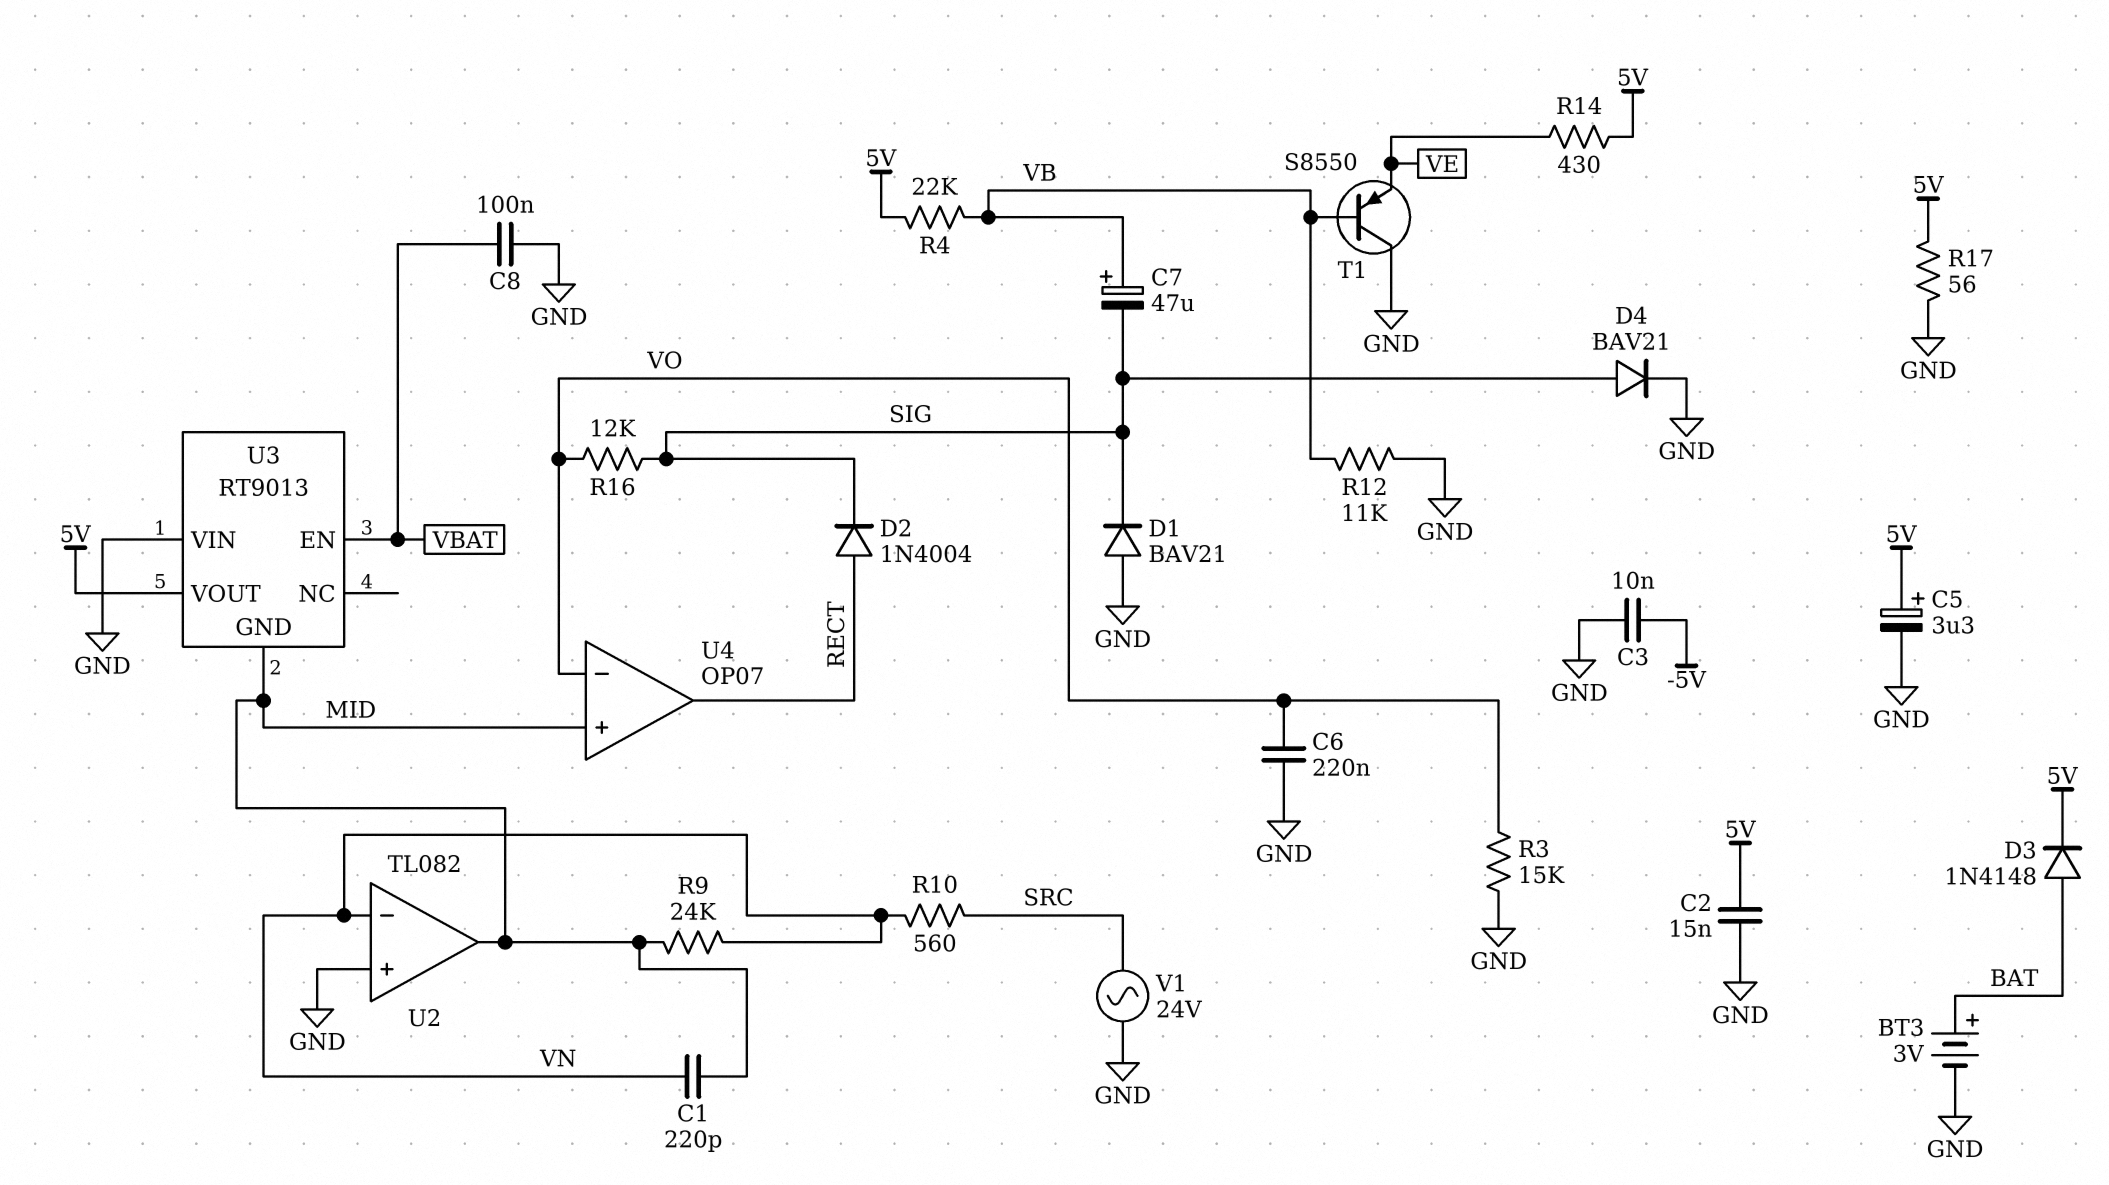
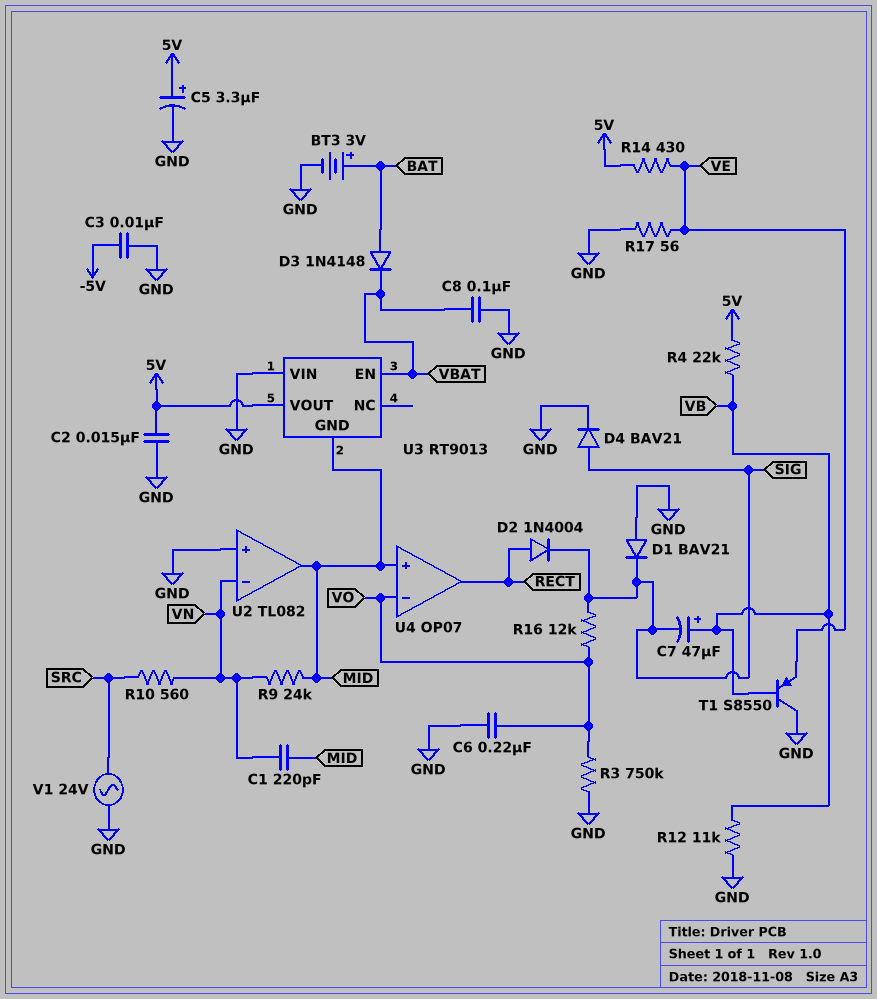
D3: diode 1N4148 (A BAT, K 5V) -> diode 1N4148 (A BAT, K VBAT)
R3: 15k (GND, VO) -> 750k (GND, VO)
R17: 56 (5V, GND) -> 56 (GND, VE)

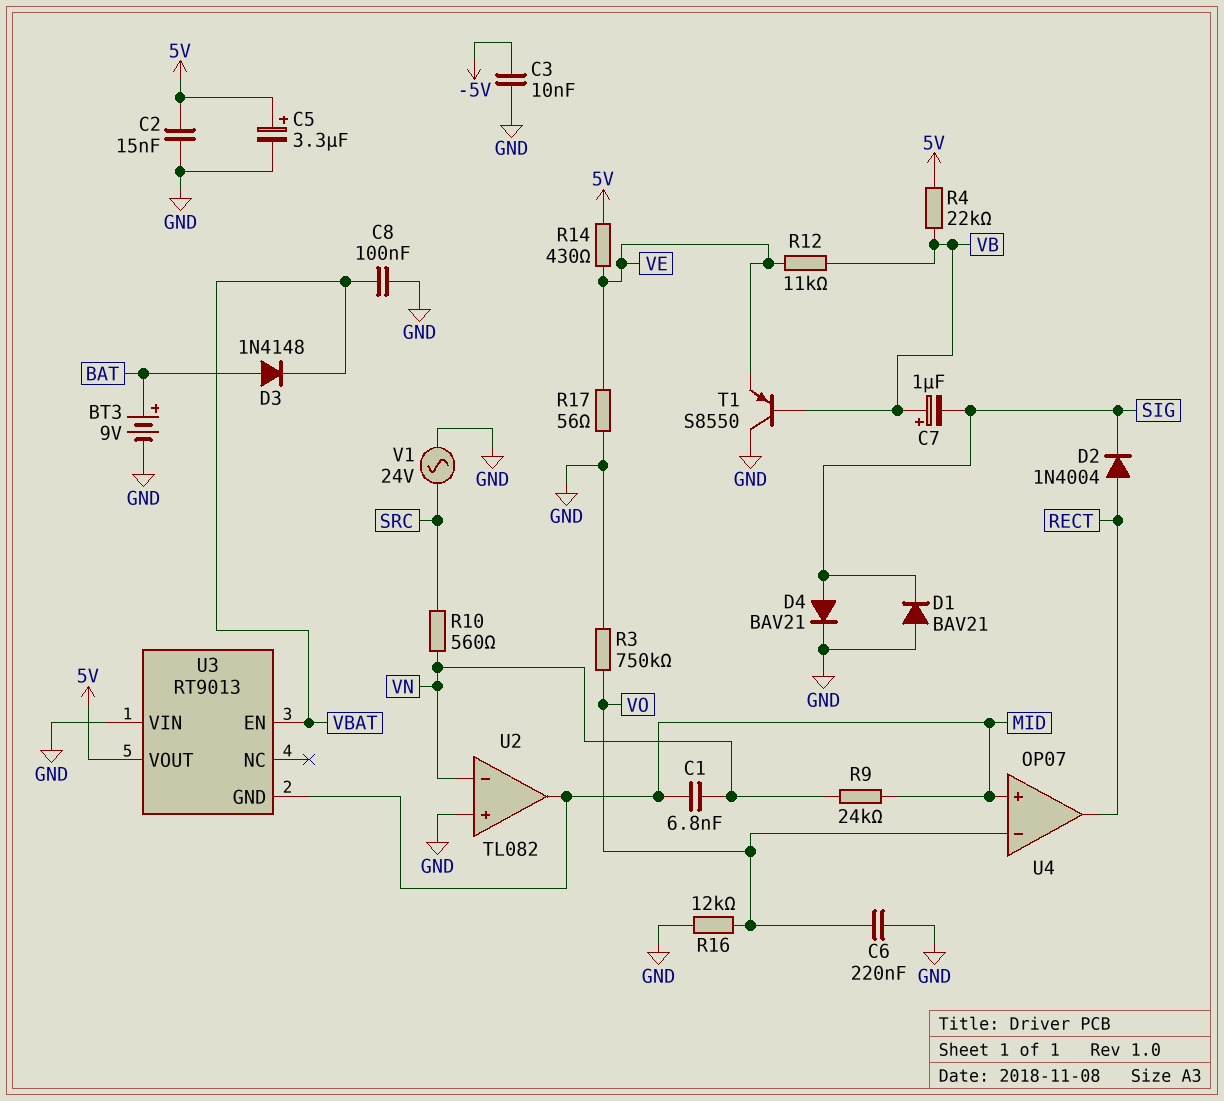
BT3: 3V (plus BAT, minus GND) -> 9V (plus BAT, minus GND)
C1: 220pF (MID, VN) -> 6.8nF (MID, VN)
C7: 47uF (plus VB, minus SIG) -> 1uF (plus VB, minus SIG)
R12: 11k (GND, VB) -> 11k (VB, VE)
R16: 12k (SIG, VO) -> 12k (GND, VO)

